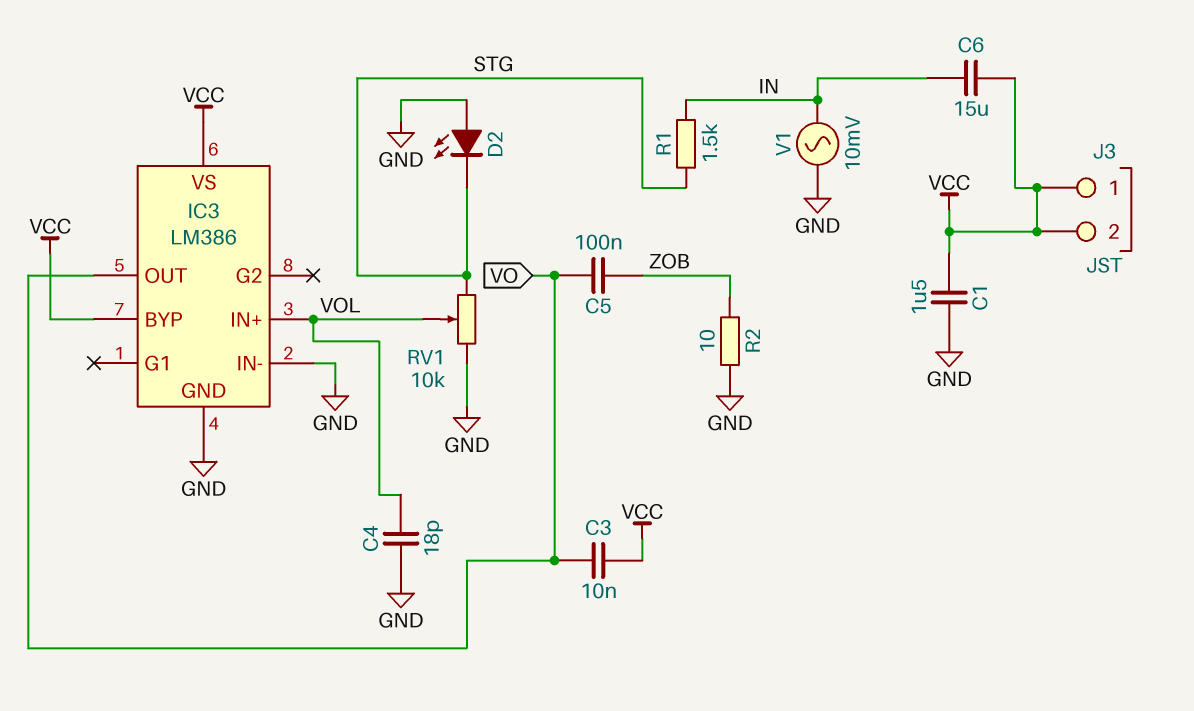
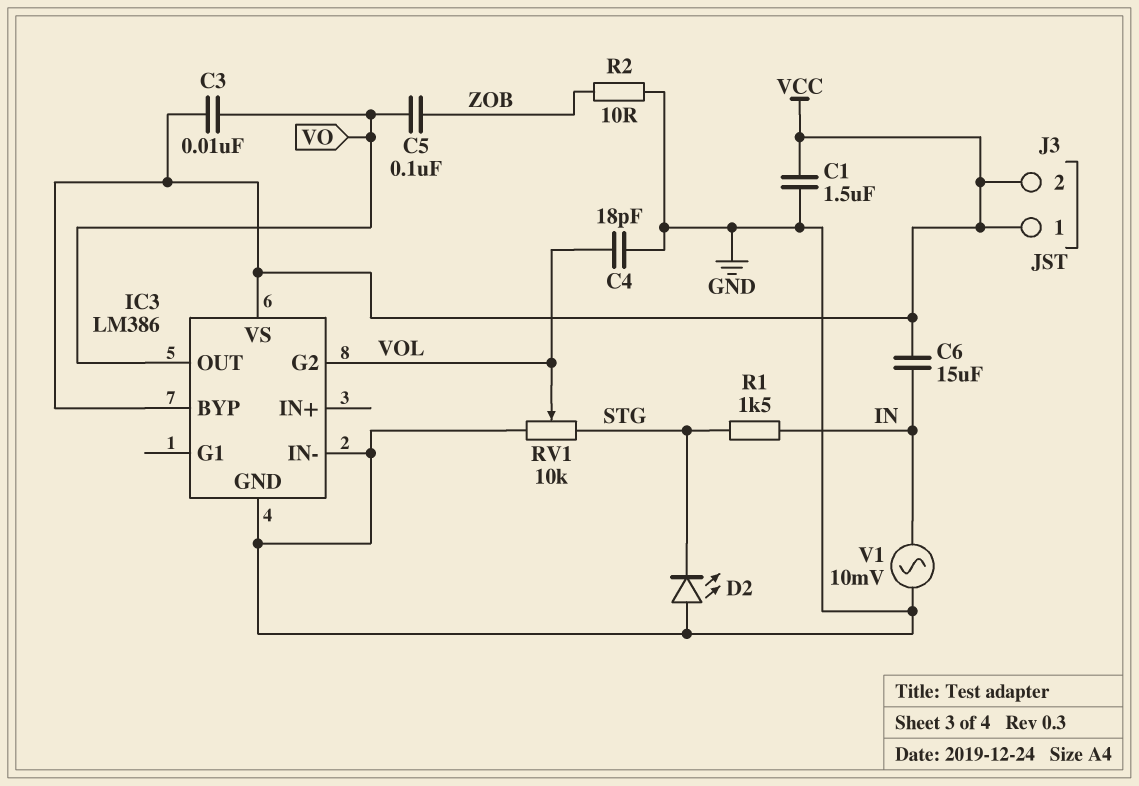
IC3 pin G2: none -> VOL
IC3 pin IN+: VOL -> none

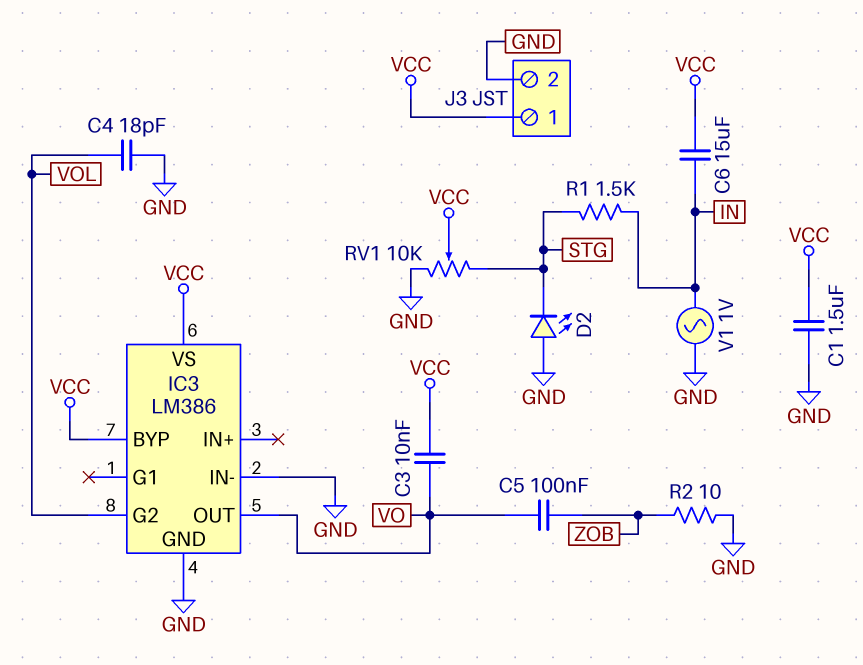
J3 pin 2: VCC -> GND
RV1: 10k (GND, STG, wiper VOL) -> 10k (GND, STG, wiper VCC)
V1: AC 10mV (GND, IN) -> AC 1V (GND, IN)

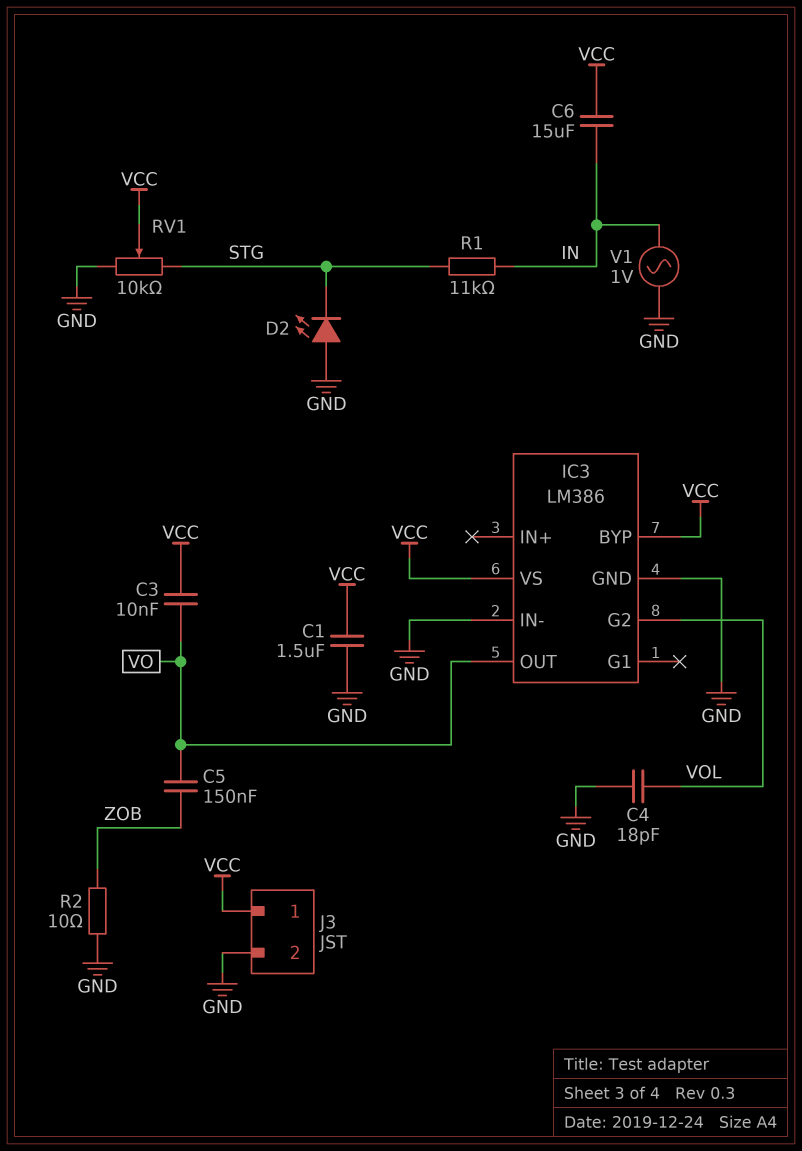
C5: 100nF (VO, ZOB) -> 150nF (VO, ZOB)
R1: 1.5k (IN, STG) -> 11k (IN, STG)

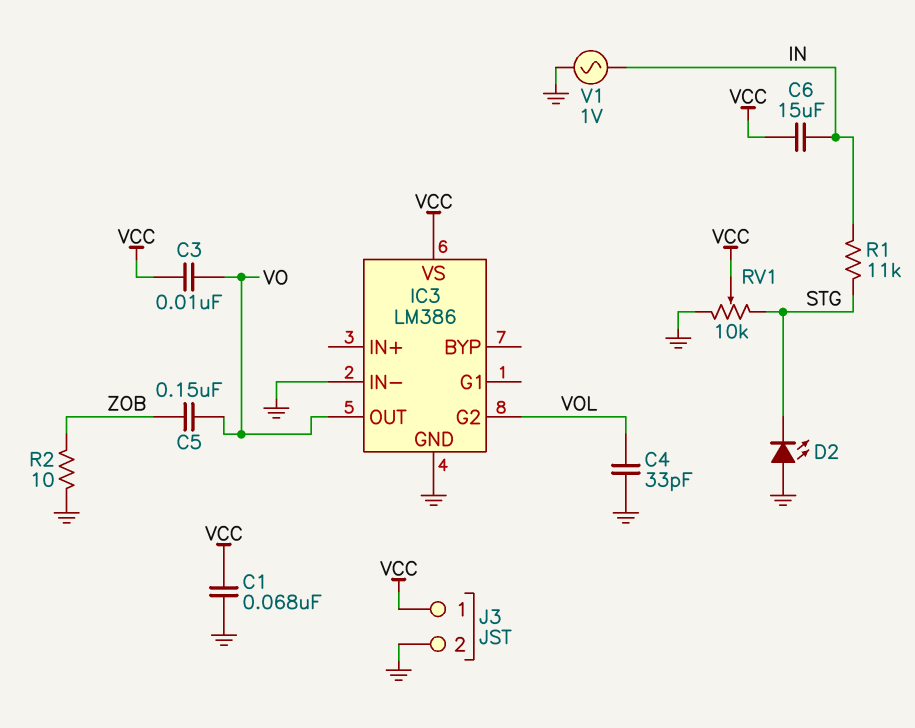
C1: 1.5uF (GND, VCC) -> 68nF (GND, VCC)
C4: 18pF (GND, VOL) -> 33pF (GND, VOL)
IC3 pin BYP: VCC -> none

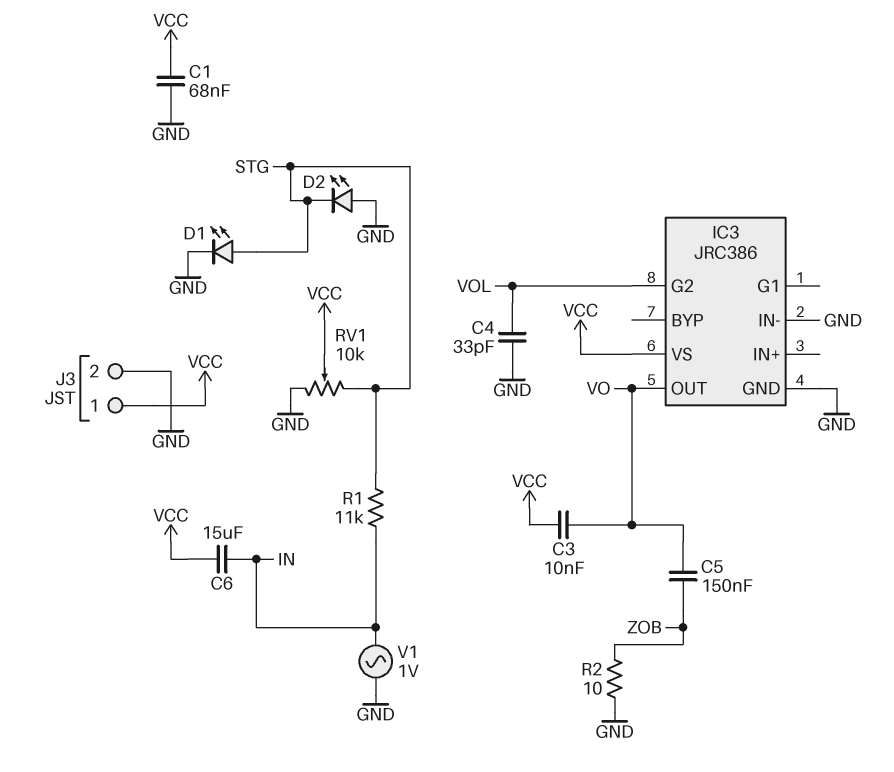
D1: none -> LED (A STG, K GND)
IC3: LM386 -> JRC386

